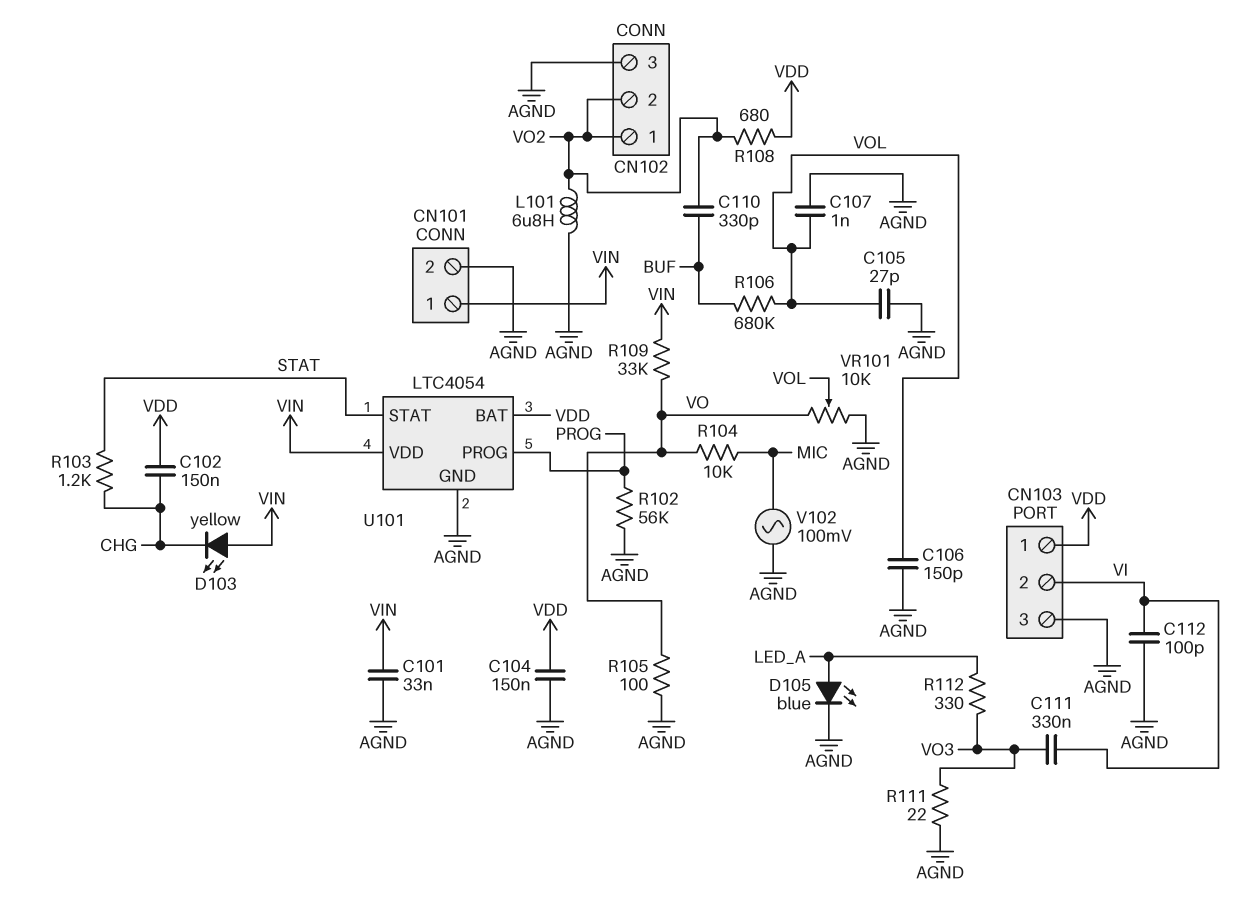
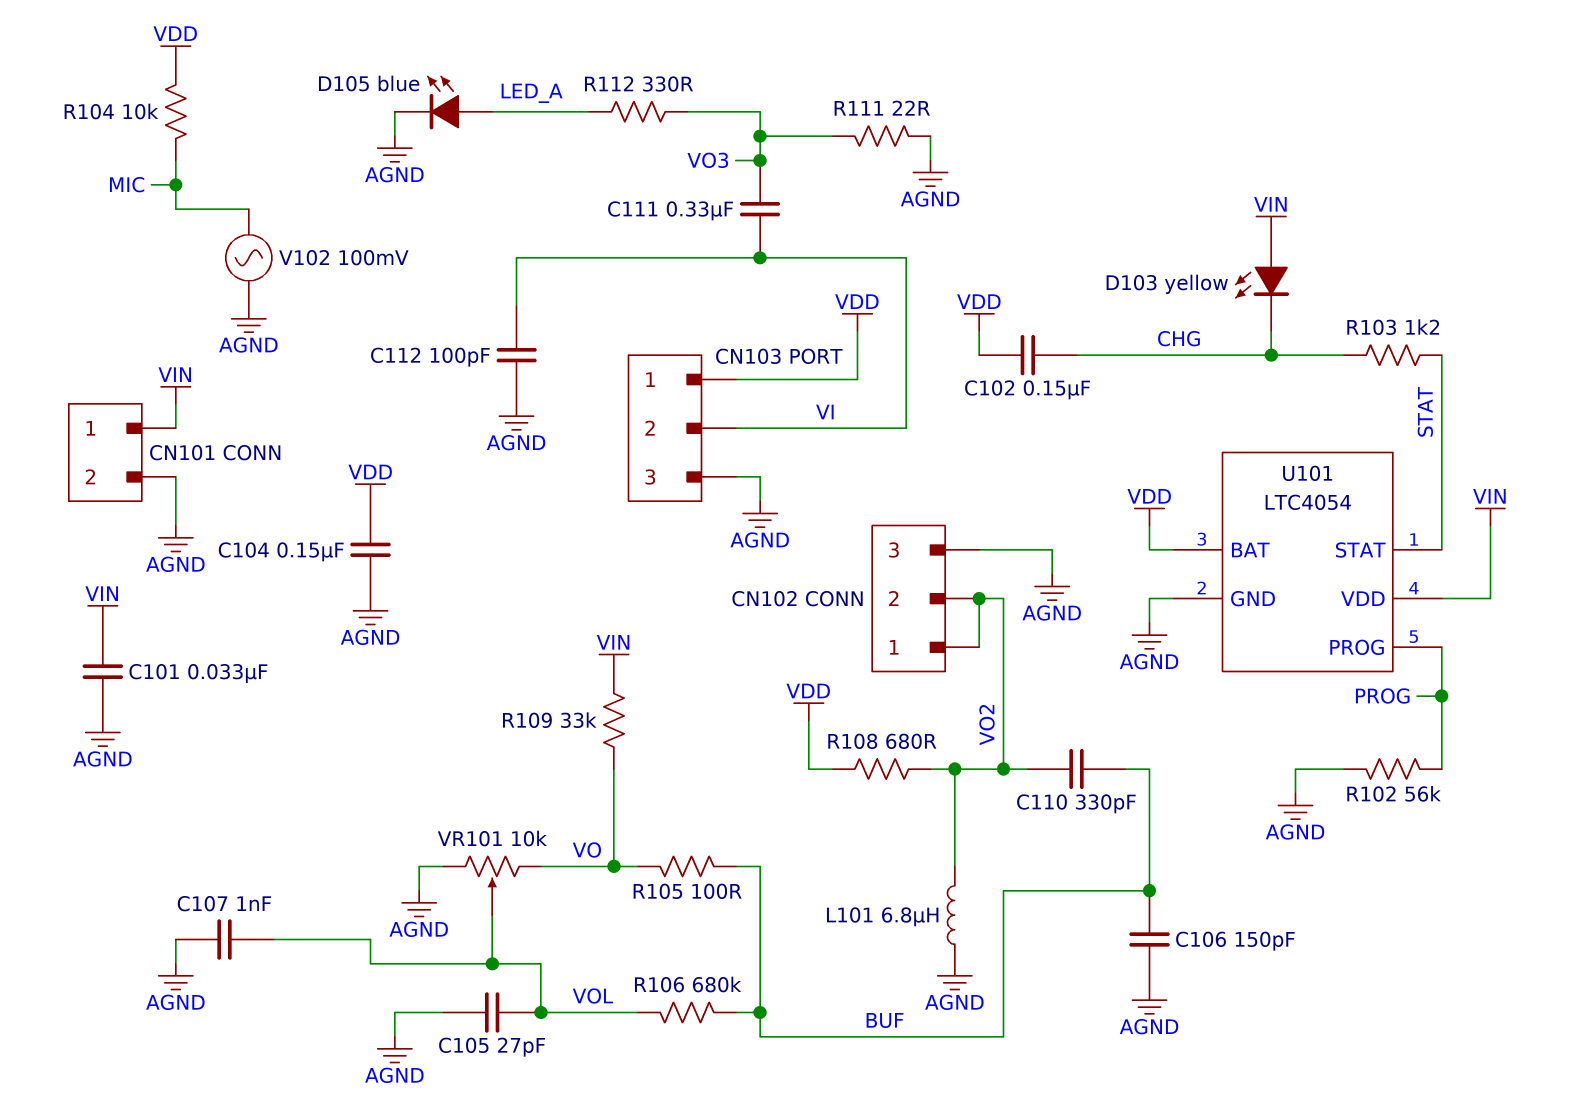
C106: 150pF (AGND, VOL) -> 150pF (AGND, BUF)
R104: 10k (MIC, VO) -> 10k (MIC, VDD)
R105: 100 (AGND, VO) -> 100 (BUF, VO)

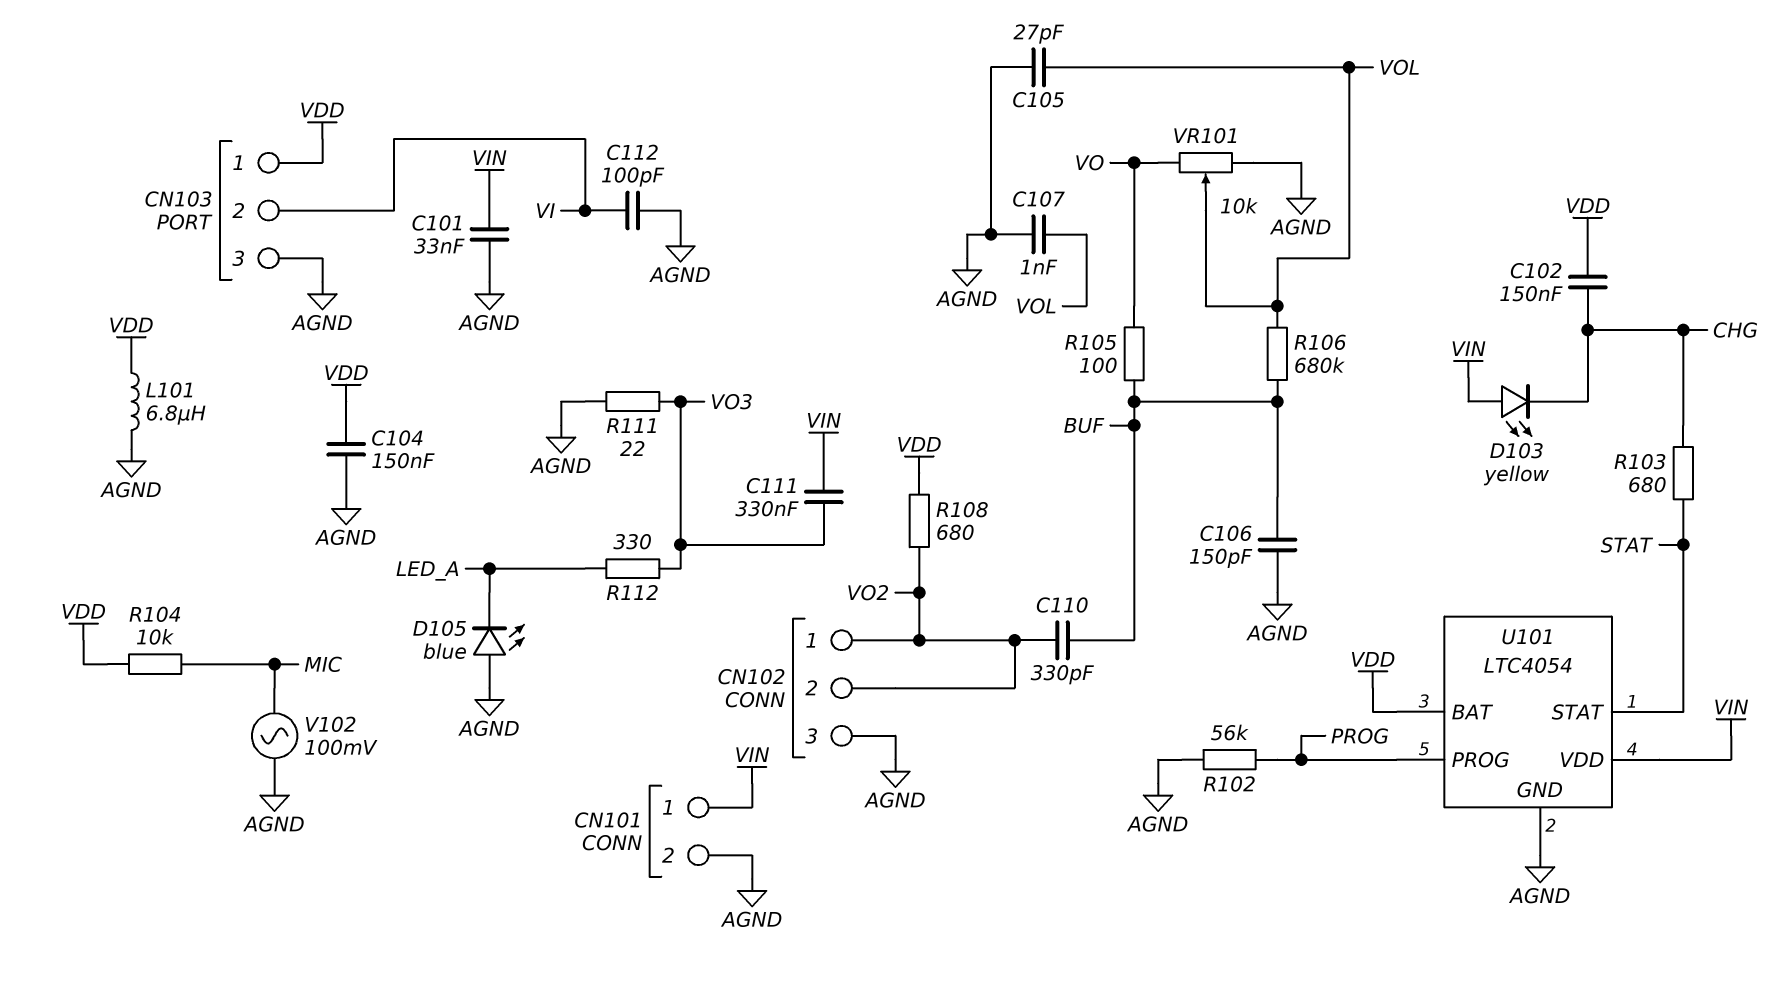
C111: 330nF (VI, VO3) -> 330nF (VIN, VO3)
D105: LED blue (A LED_A, K AGND) -> LED blue (A AGND, K LED_A)
L101: 6.8uH (AGND, VO2) -> 6.8uH (AGND, VDD)
R103: 1.2k (CHG, STAT) -> 680 (CHG, STAT)
R109: 33k (VIN, VO) -> none

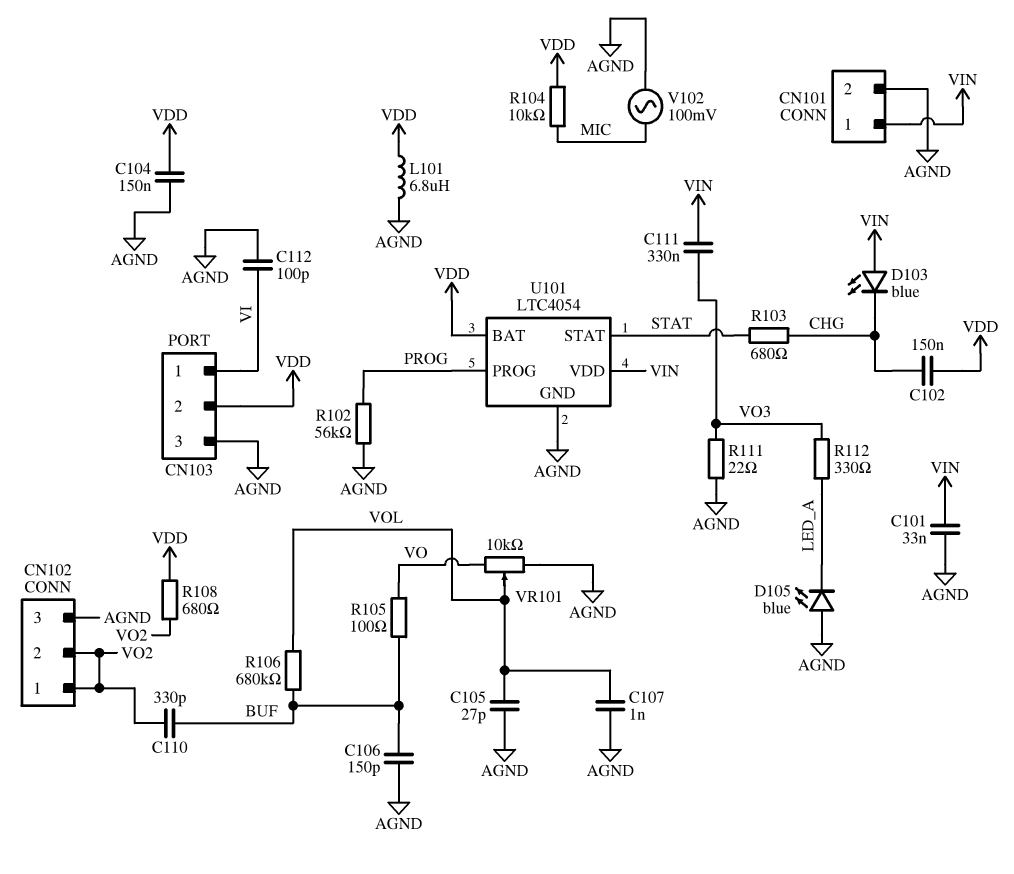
CN103 pin 1: VDD -> VI
CN103 pin 2: VI -> VDD
D103: LED yellow (A VIN, K CHG) -> LED blue (A VIN, K CHG)

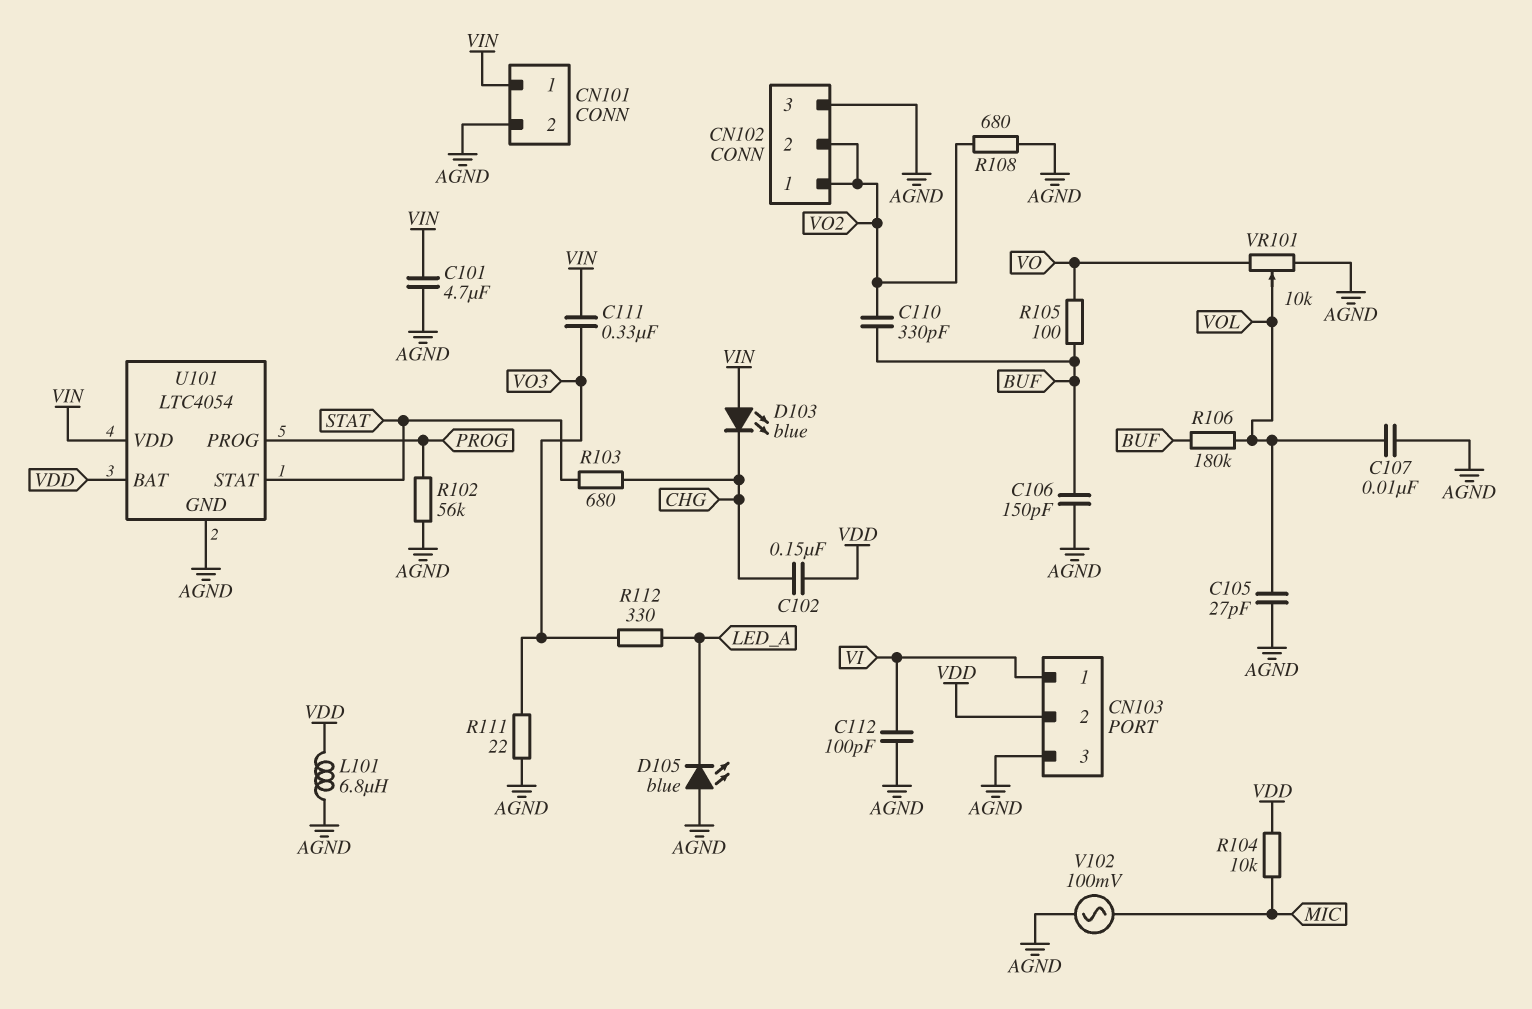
C101: 33nF (AGND, VIN) -> 4.7uF (AGND, VIN)
C104: 150nF (AGND, VDD) -> none
C107: 1nF (AGND, VOL) -> 10nF (AGND, VOL)
R106: 680k (BUF, VOL) -> 180k (BUF, VOL)
R108: 680 (VDD, VO2) -> 680 (AGND, VO2)

